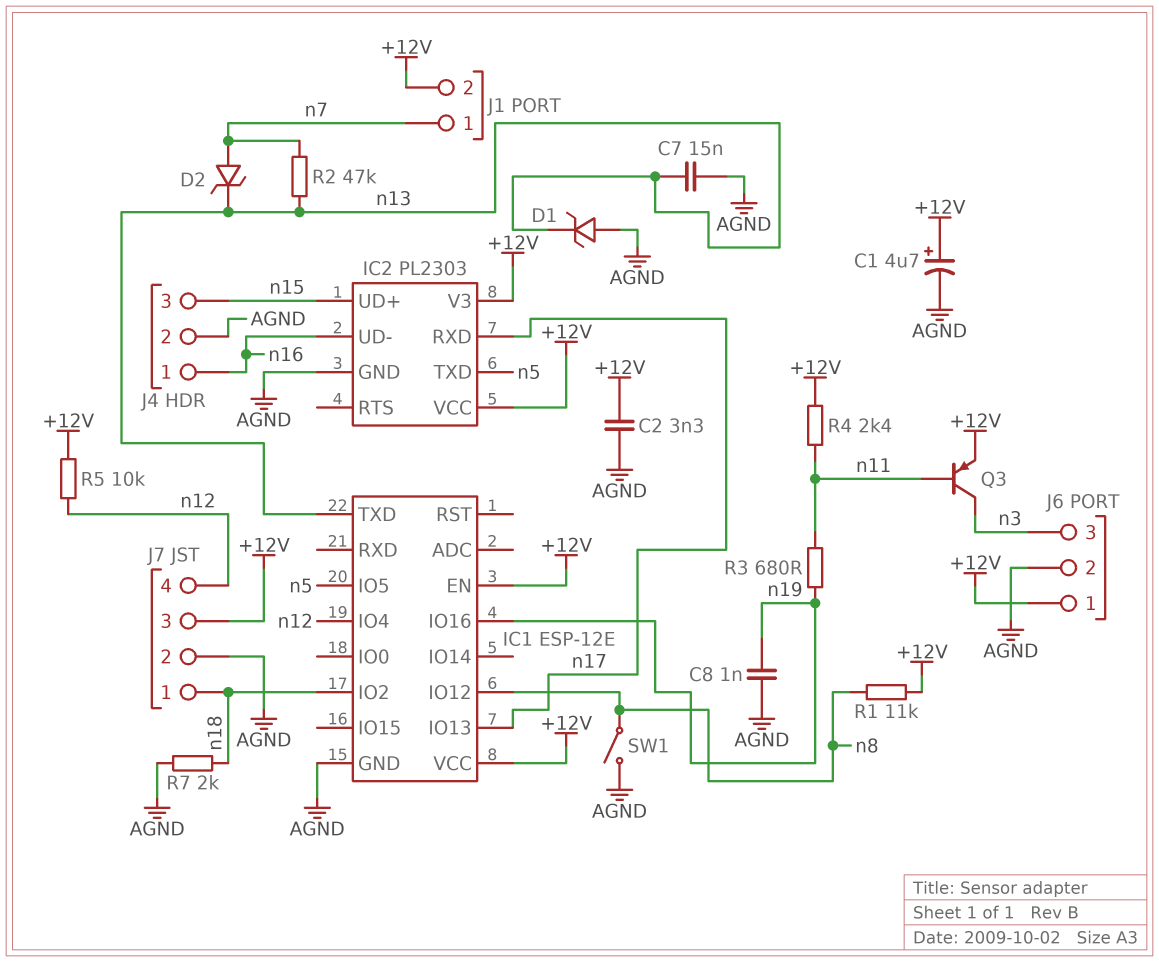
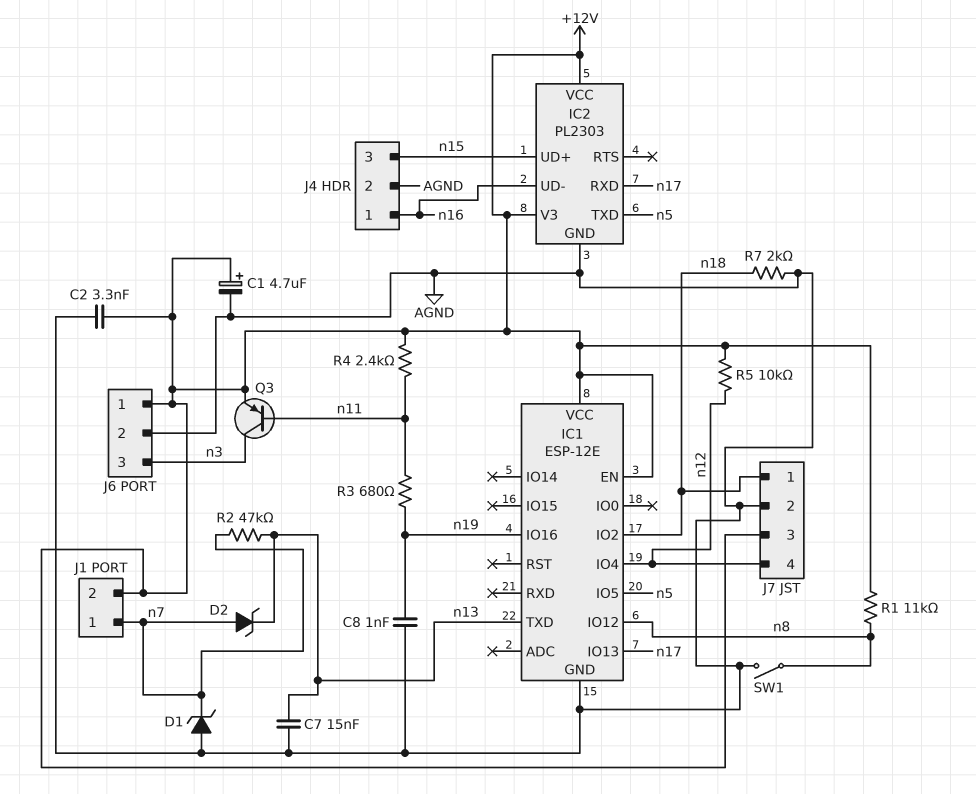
D1: zener (A AGND, K n13) -> zener (A AGND, K n7)

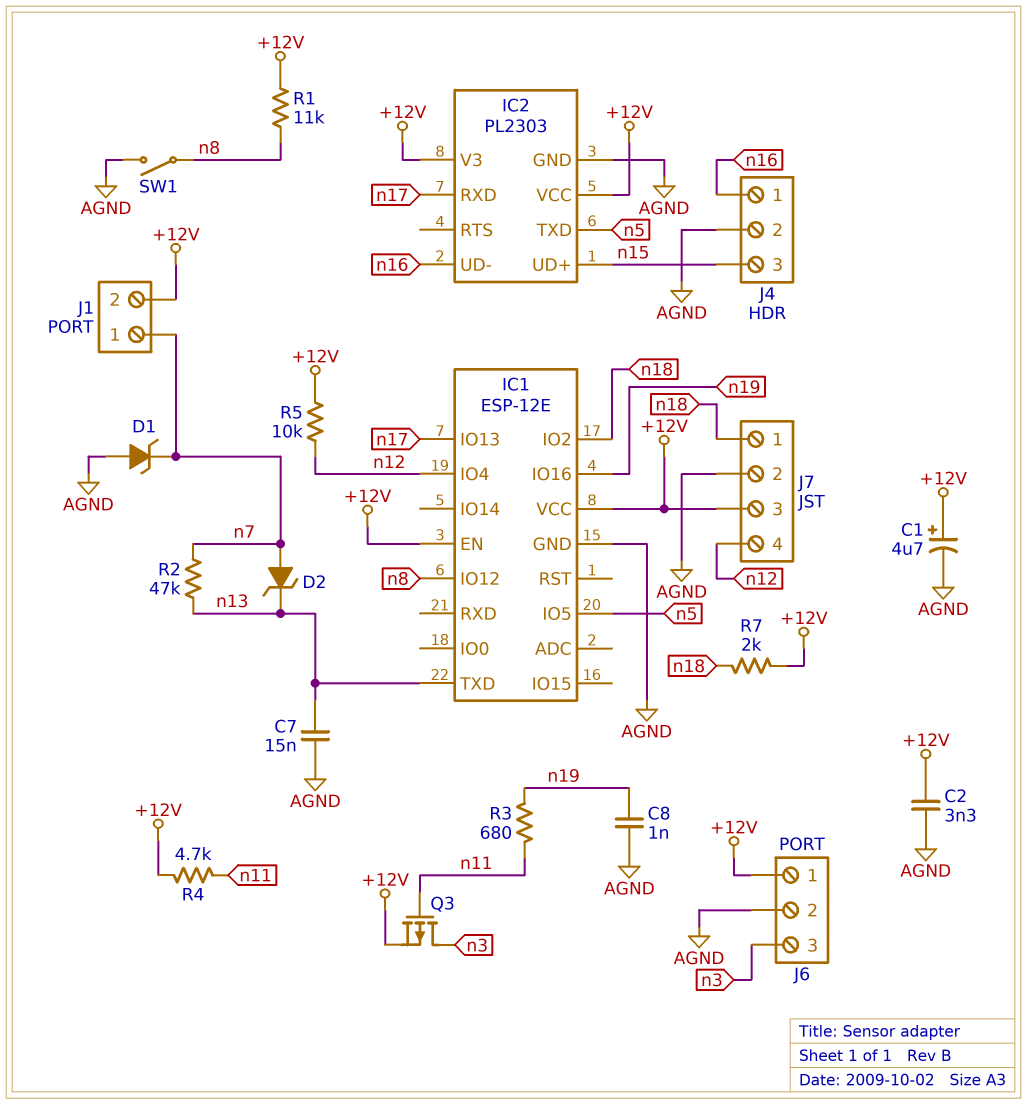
Q3: PNP (B n11, C n3, E +12V) -> PMOS (G n11, D n3, S +12V)
R4: 2.4k (+12V, n11) -> 4.7k (+12V, n11)
R7: 2k (AGND, n18) -> 2k (+12V, n18)

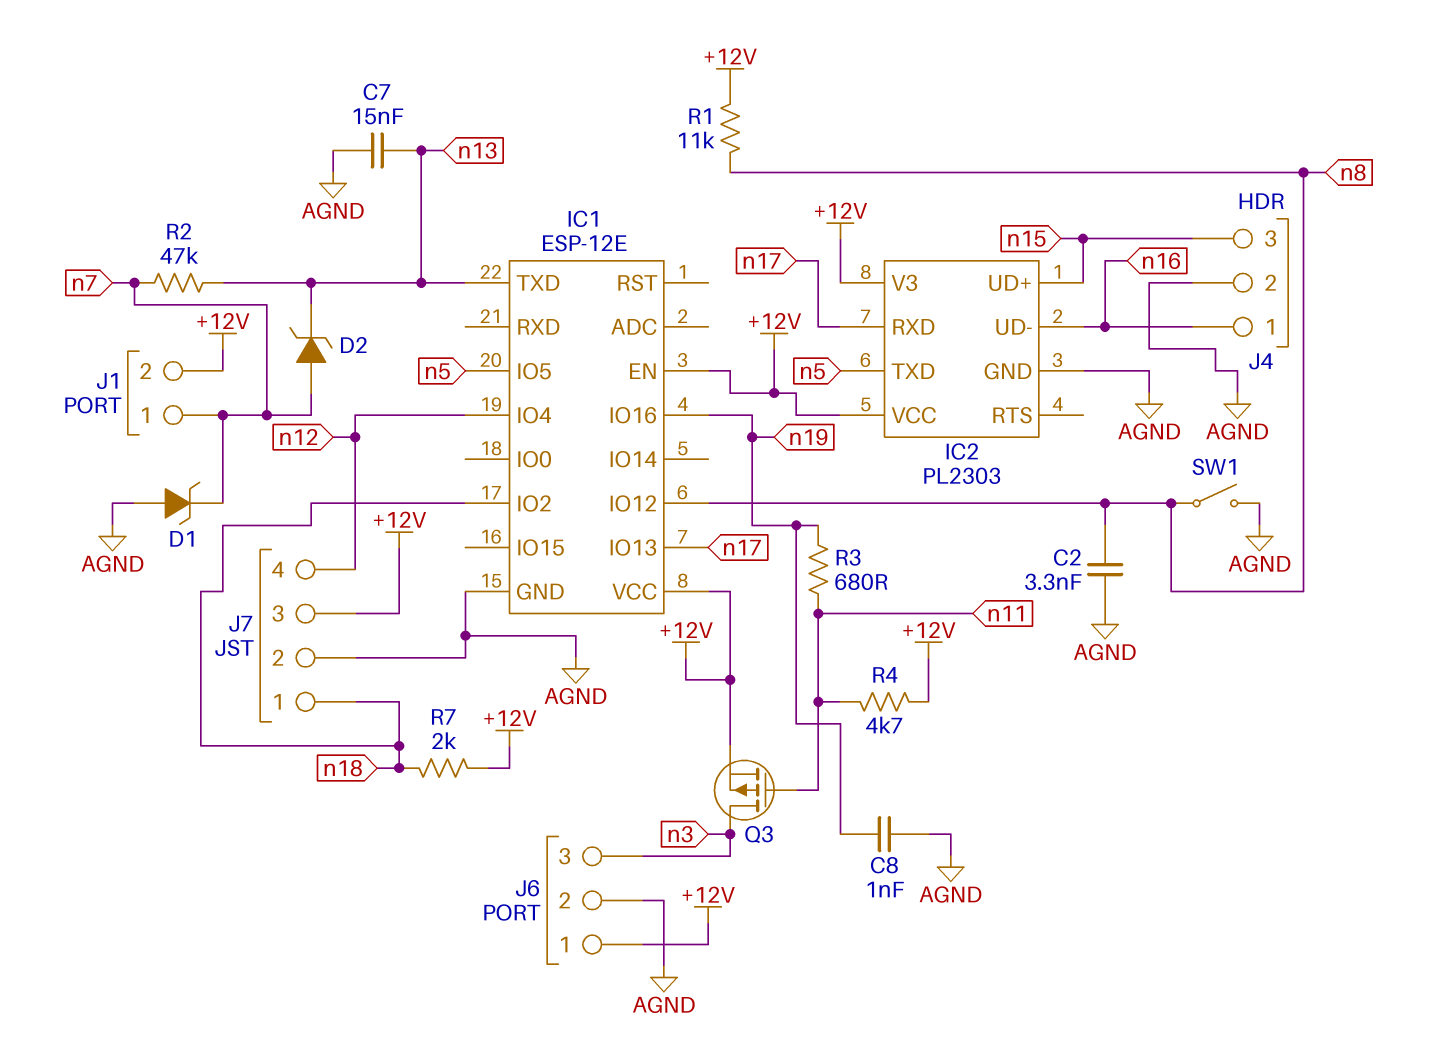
C1: 4.7uF (plus +12V, minus AGND) -> none
C2: 3.3nF (+12V, AGND) -> 3.3nF (AGND, n8)
R5: 10k (+12V, n12) -> none

